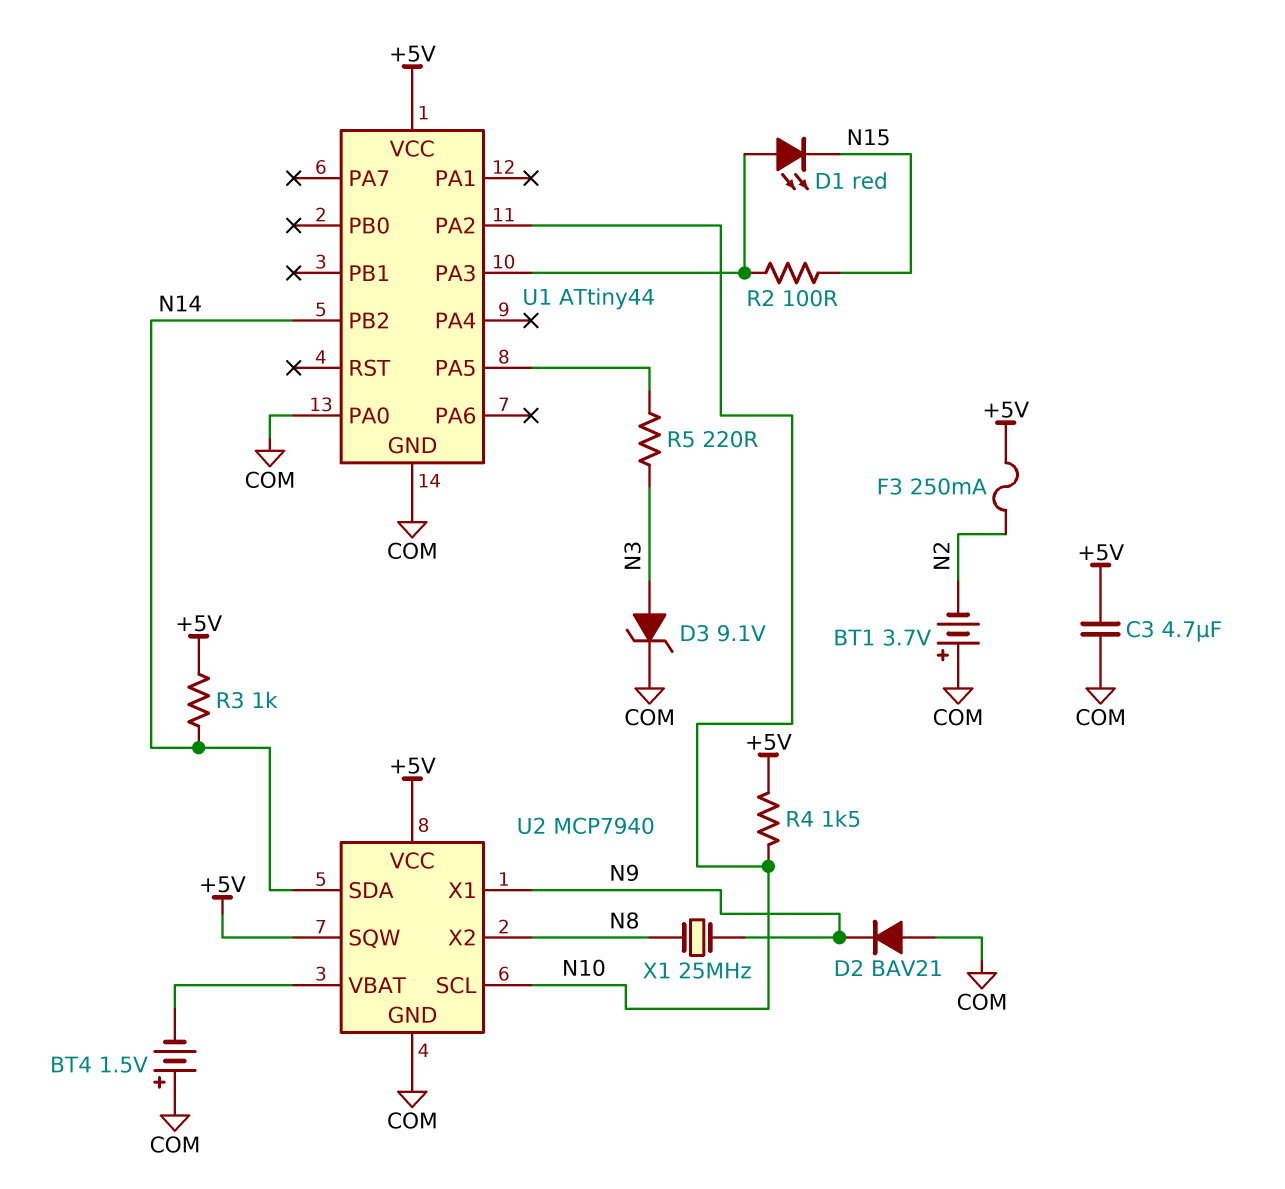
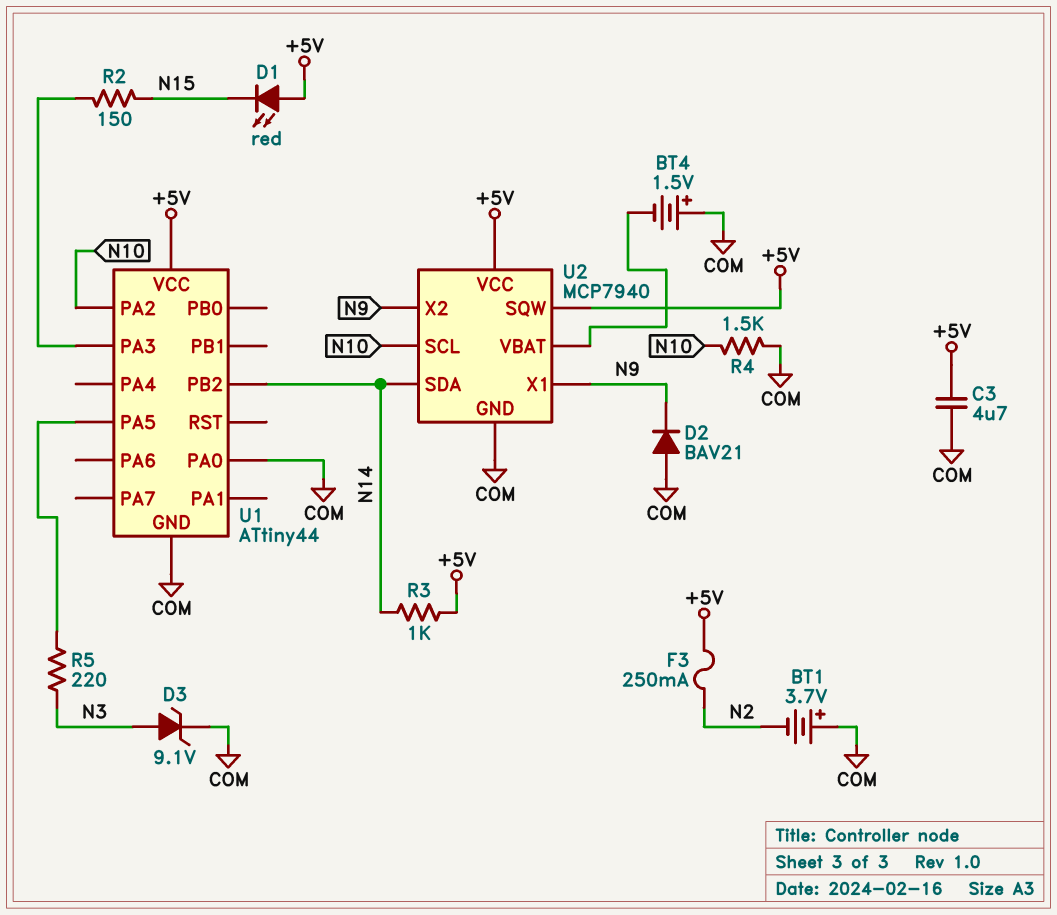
D1: LED red (A U1/PA3, K N15) -> LED red (A +5V, K N15)
R2: 100 (N15, U1/PA3) -> 150 (N15, U1/PA3)
R4: 1.5k (+5V, N10) -> 1.5k (COM, N10)
U2 pin X2: N8 -> N9
X1: 25MHz (N8, N9) -> none

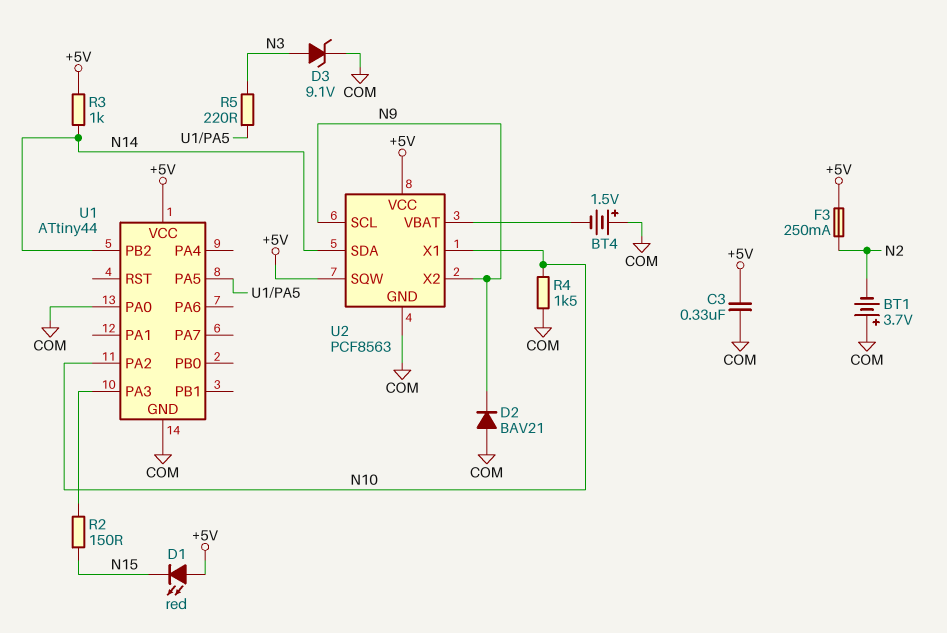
C3: 4.7uF (+5V, COM) -> 330nF (+5V, COM)
U2: MCP7940 -> PCF8563
U2 pin SCL: N10 -> N9
U2 pin X1: N9 -> N10

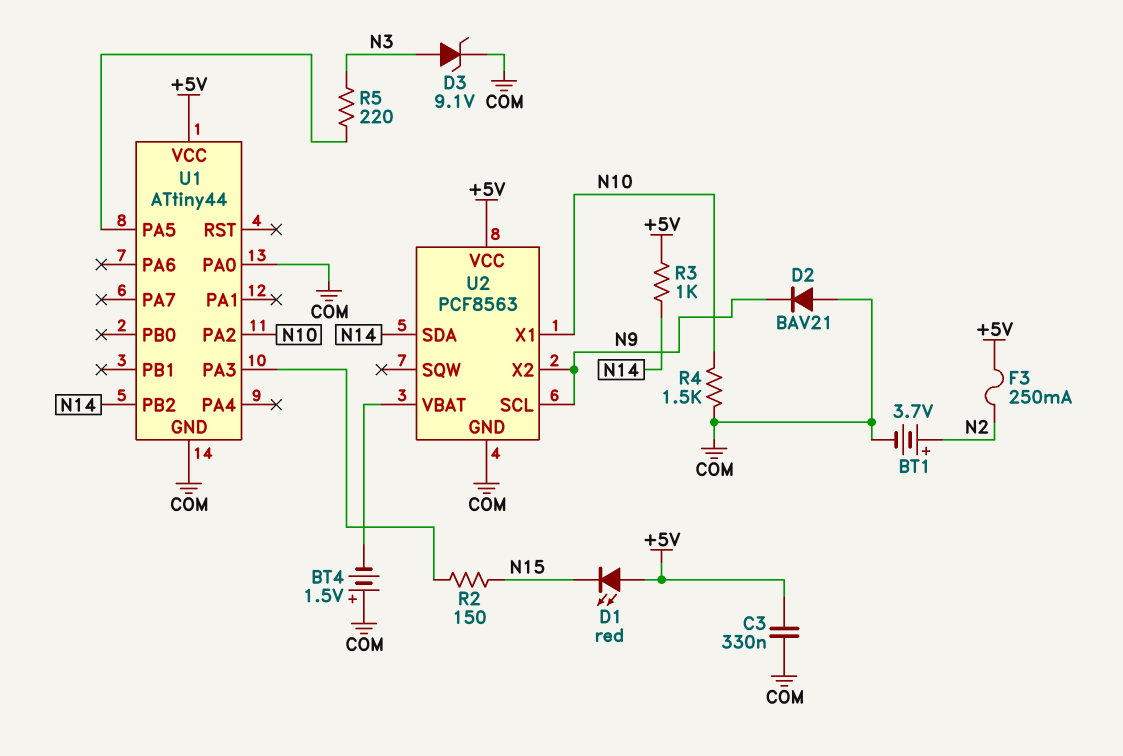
BT1: 3.7V (plus COM, minus N2) -> 3.7V (plus N2, minus COM)
U2 pin SQW: +5V -> none

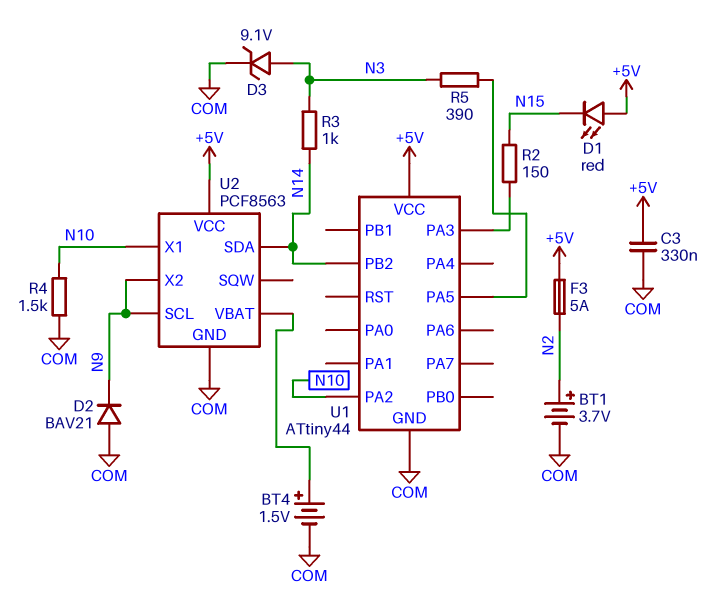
BT4: 1.5V (plus COM, minus U2/VBAT) -> 1.5V (plus U2/VBAT, minus COM)
F3: 250mA (+5V, N2) -> 5A (+5V, N2)
R3: 1k (+5V, N14) -> 1k (N3, N14)
R5: 220 (N3, U1/PA5) -> 390 (N3, U1/PA5)
U1 pin PA0: COM -> none

